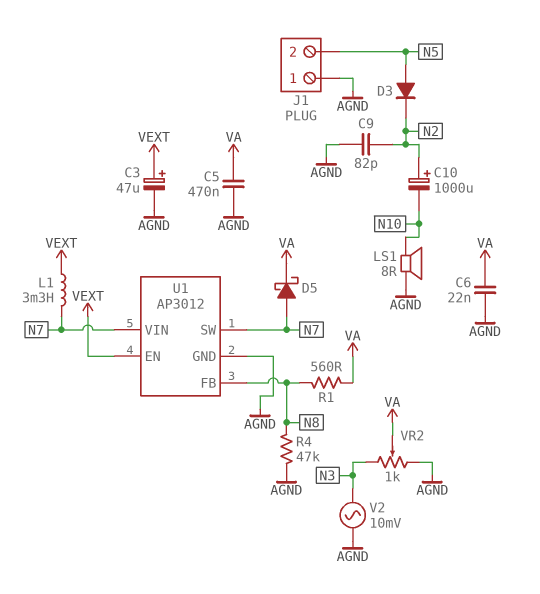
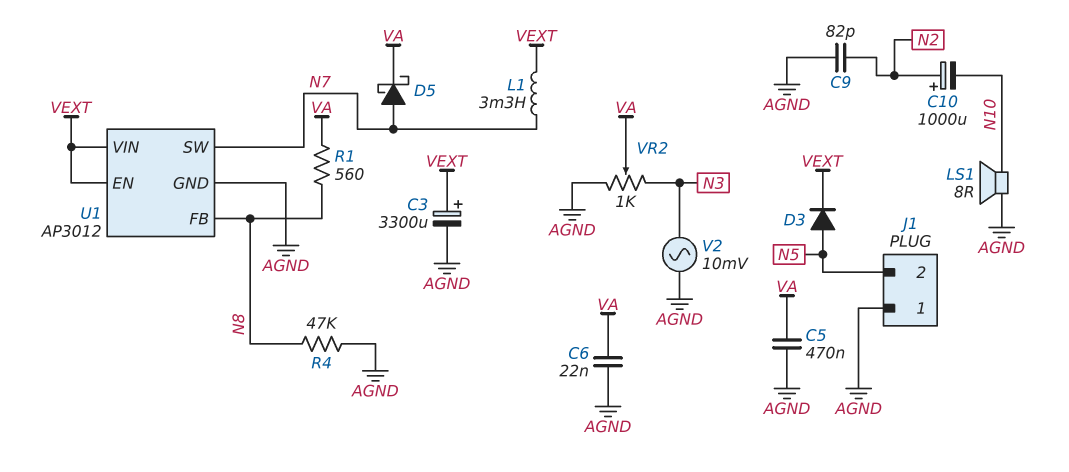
C3: 47uF (plus VEXT, minus AGND) -> 3300uF (plus VEXT, minus AGND)
D3: diode (A N5, K N2) -> diode (A N5, K VEXT)
U1 pin VIN: N7 -> VEXT

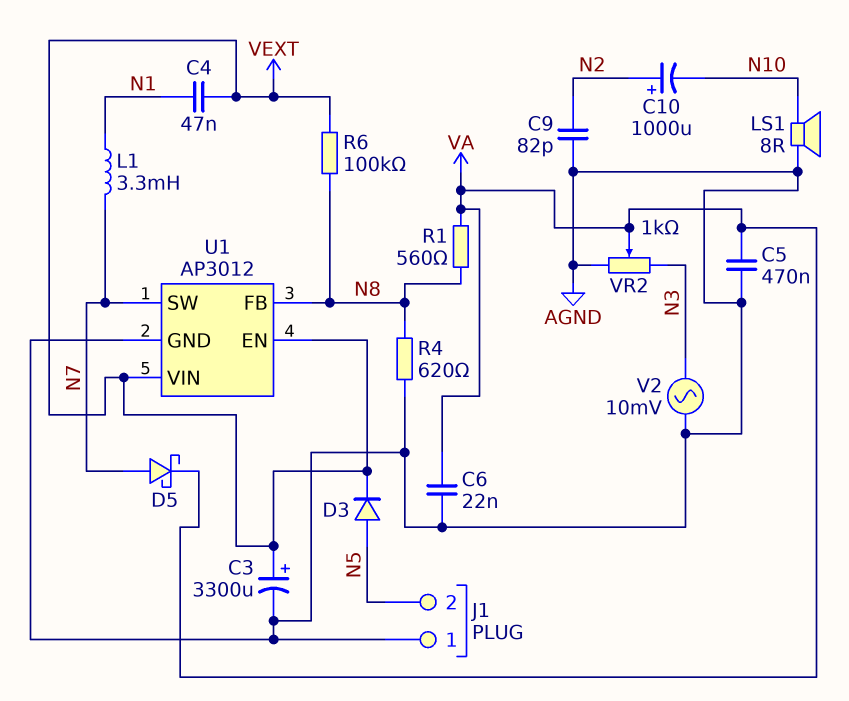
C4: none -> 47nF (N1, VEXT)
L1: 3.3mH (N7, VEXT) -> 3.3mH (N1, N7)
R4: 47k (AGND, N8) -> 620 (AGND, N8)
R6: none -> 100k (N8, VEXT)

